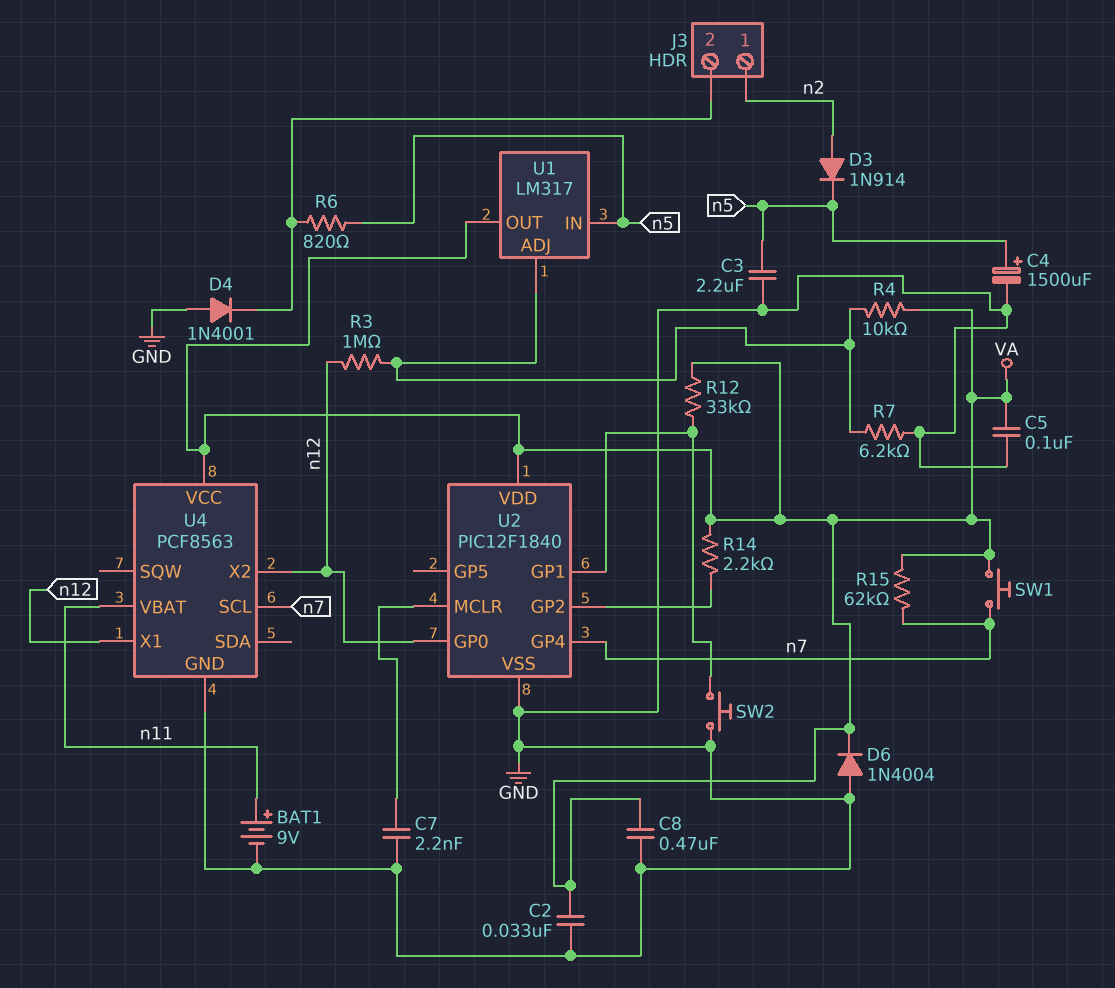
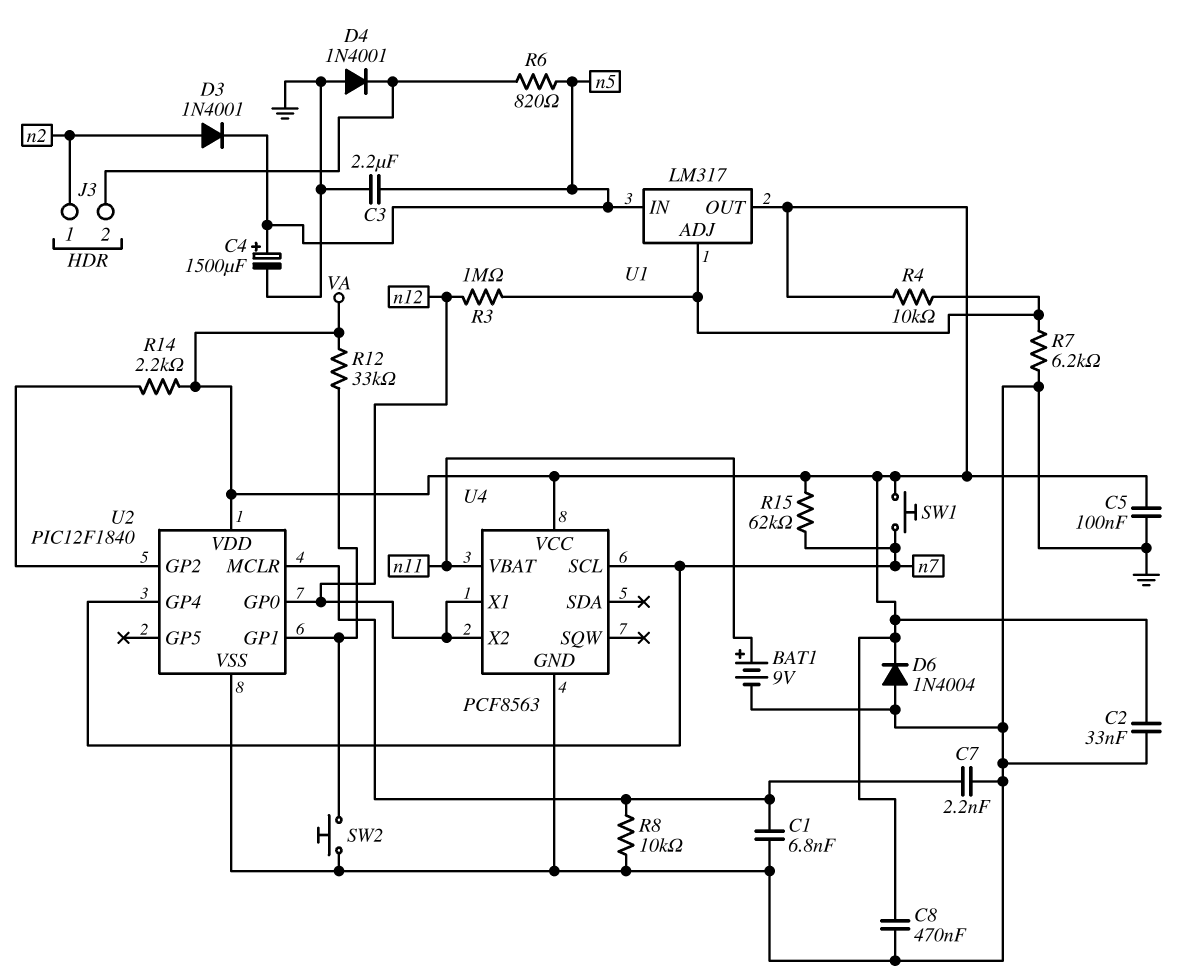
C1: none -> 6.8nF (GND, U2/MCLR)
D3: diode 1N914 (A n2, K n5) -> diode 1N4001 (A n2, K n5)
R8: none -> 10k (GND, U2/MCLR)

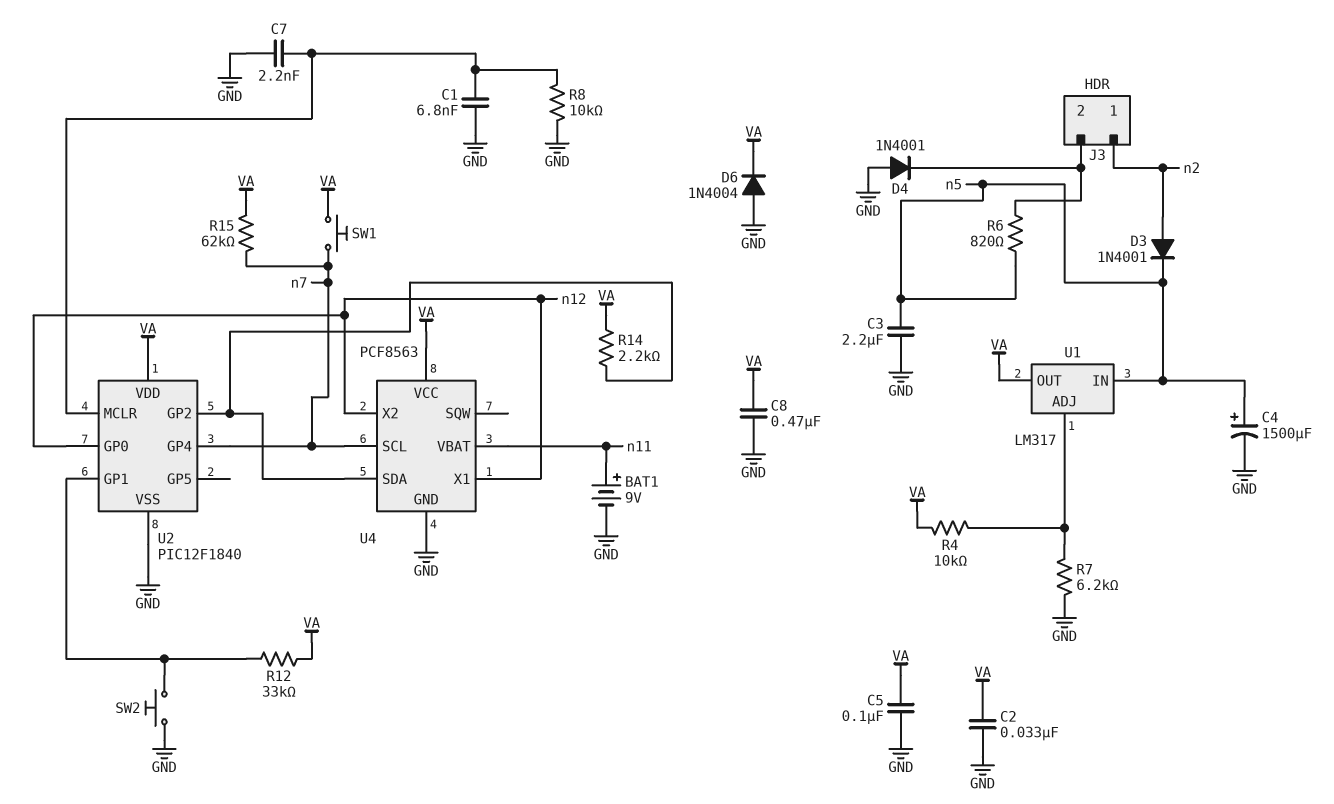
R3: 1M (U1/ADJ, n12) -> none
U4 pin SDA: none -> U2/GP2

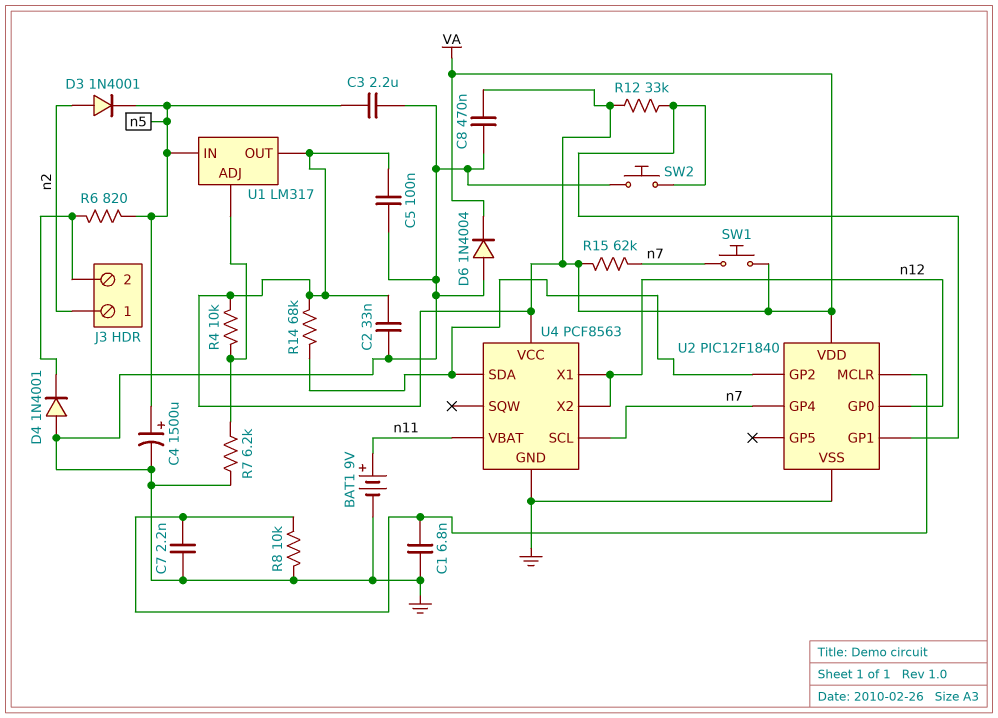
R14: 2.2k (U2/GP2, VA) -> 68k (U2/GP2, VA)

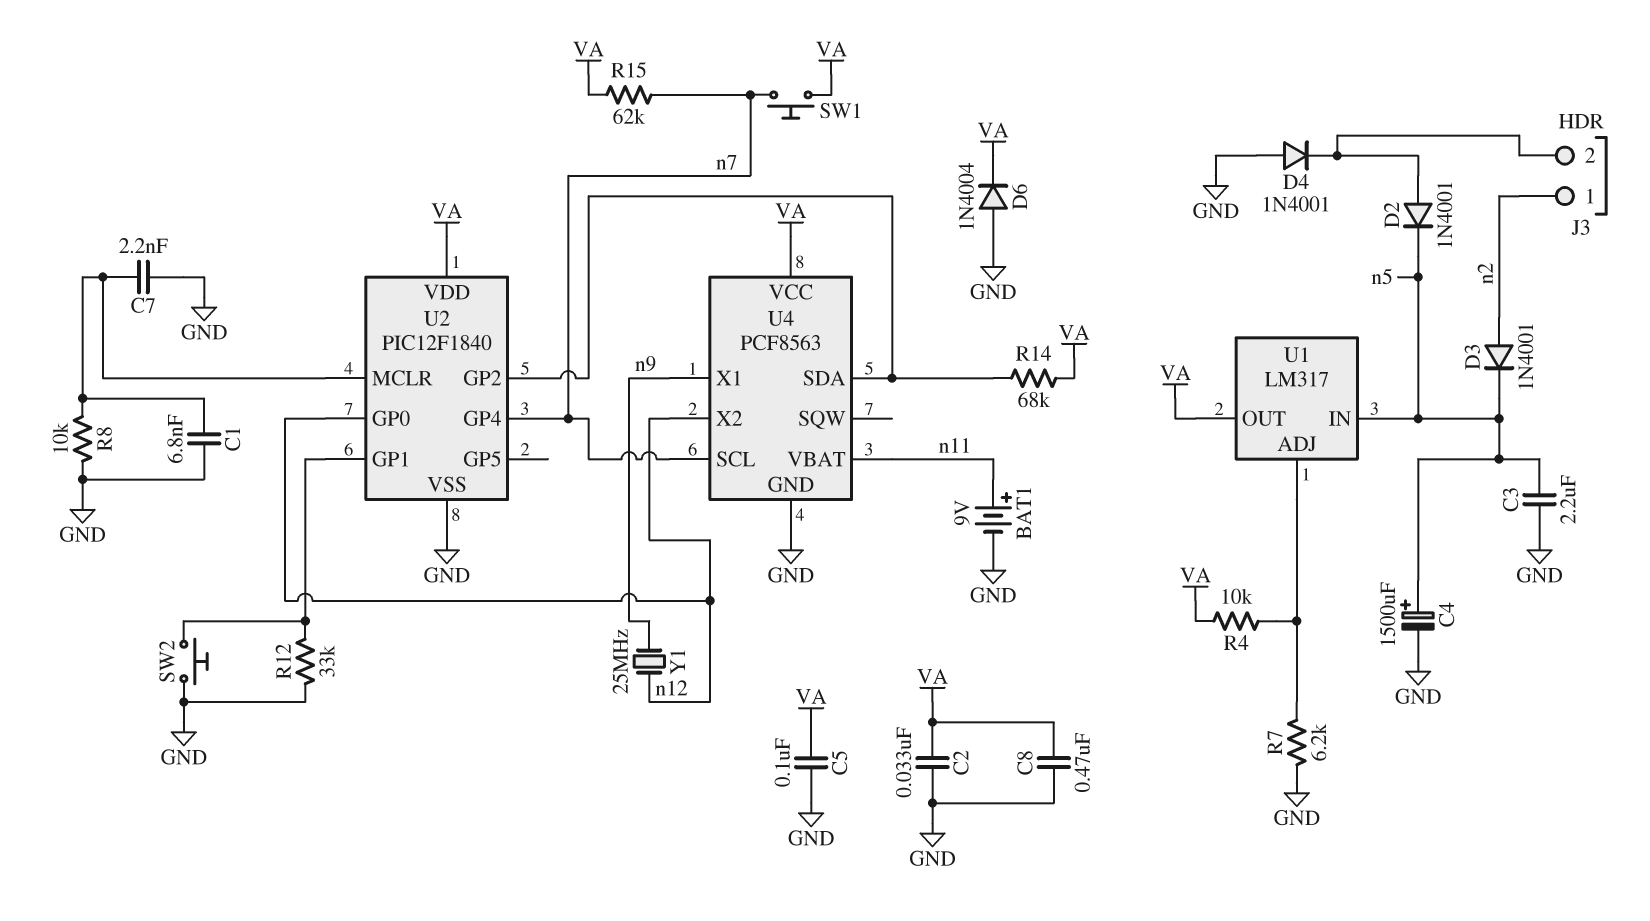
D2: none -> diode 1N4001 (A J3/2, K n5)
R6: 820 (J3/2, n5) -> none
R12: 33k (U2/GP1, VA) -> 33k (GND, U2/GP1)
U4 pin X1: n12 -> n9
Y1: none -> 25MHz (n9, n12)

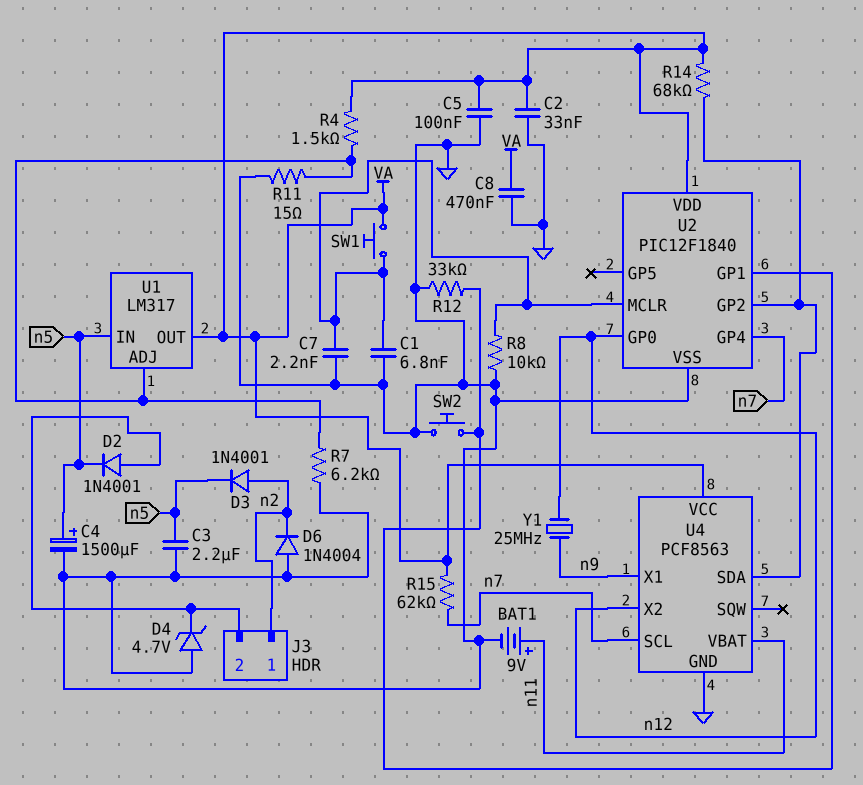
D4: diode 1N4001 (A GND, K J3/2) -> zener 4.7V (A GND, K J3/2)
D6: diode 1N4004 (A GND, K VA) -> diode 1N4004 (A GND, K n2)
R4: 10k (U1/ADJ, VA) -> 1.5k (U1/ADJ, VA)
R11: none -> 15 (GND, U1/ADJ)
SW1: button (VA, n7) -> button (U2/MCLR, VA)

